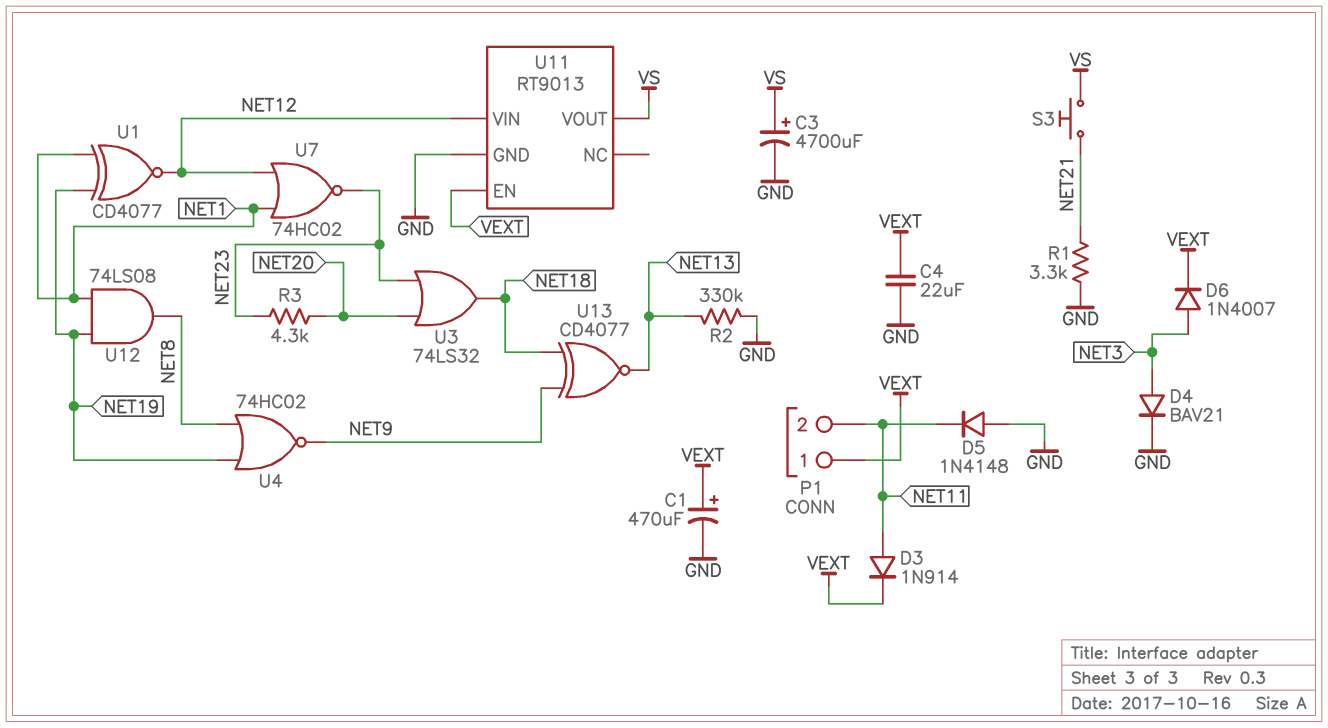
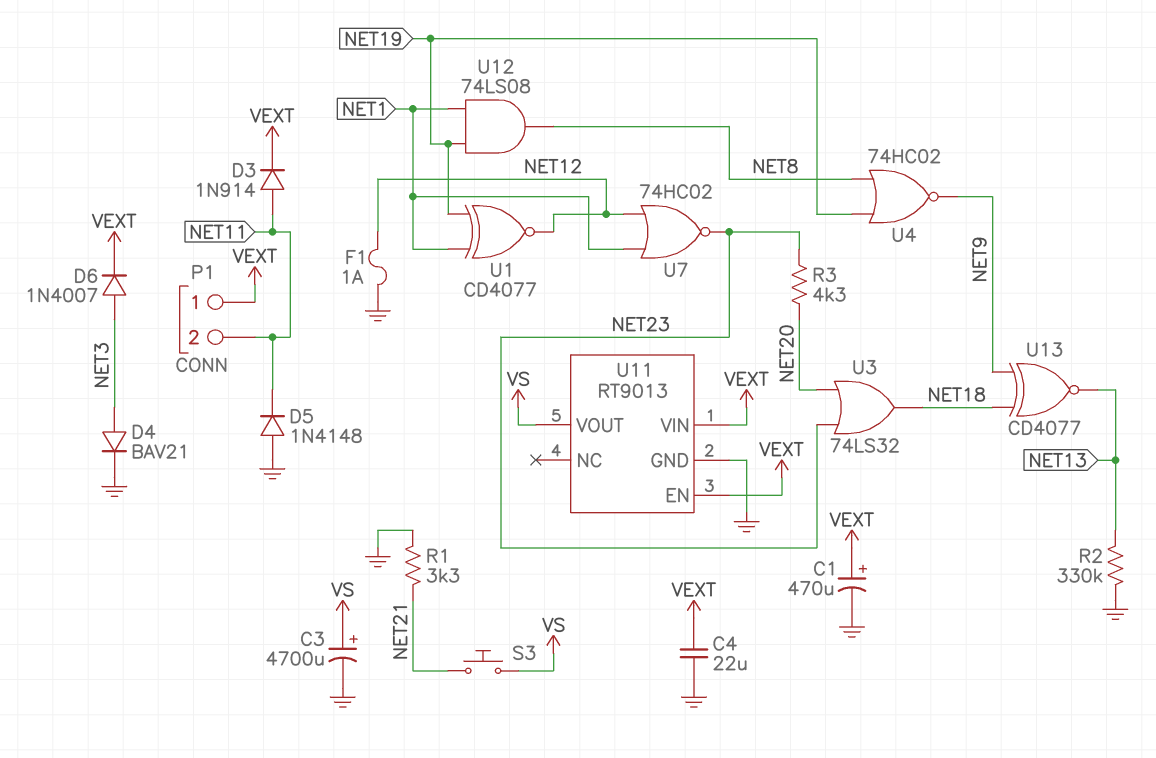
F1: none -> 1A (GND, NET12)
U11 pin VIN: NET12 -> VEXT

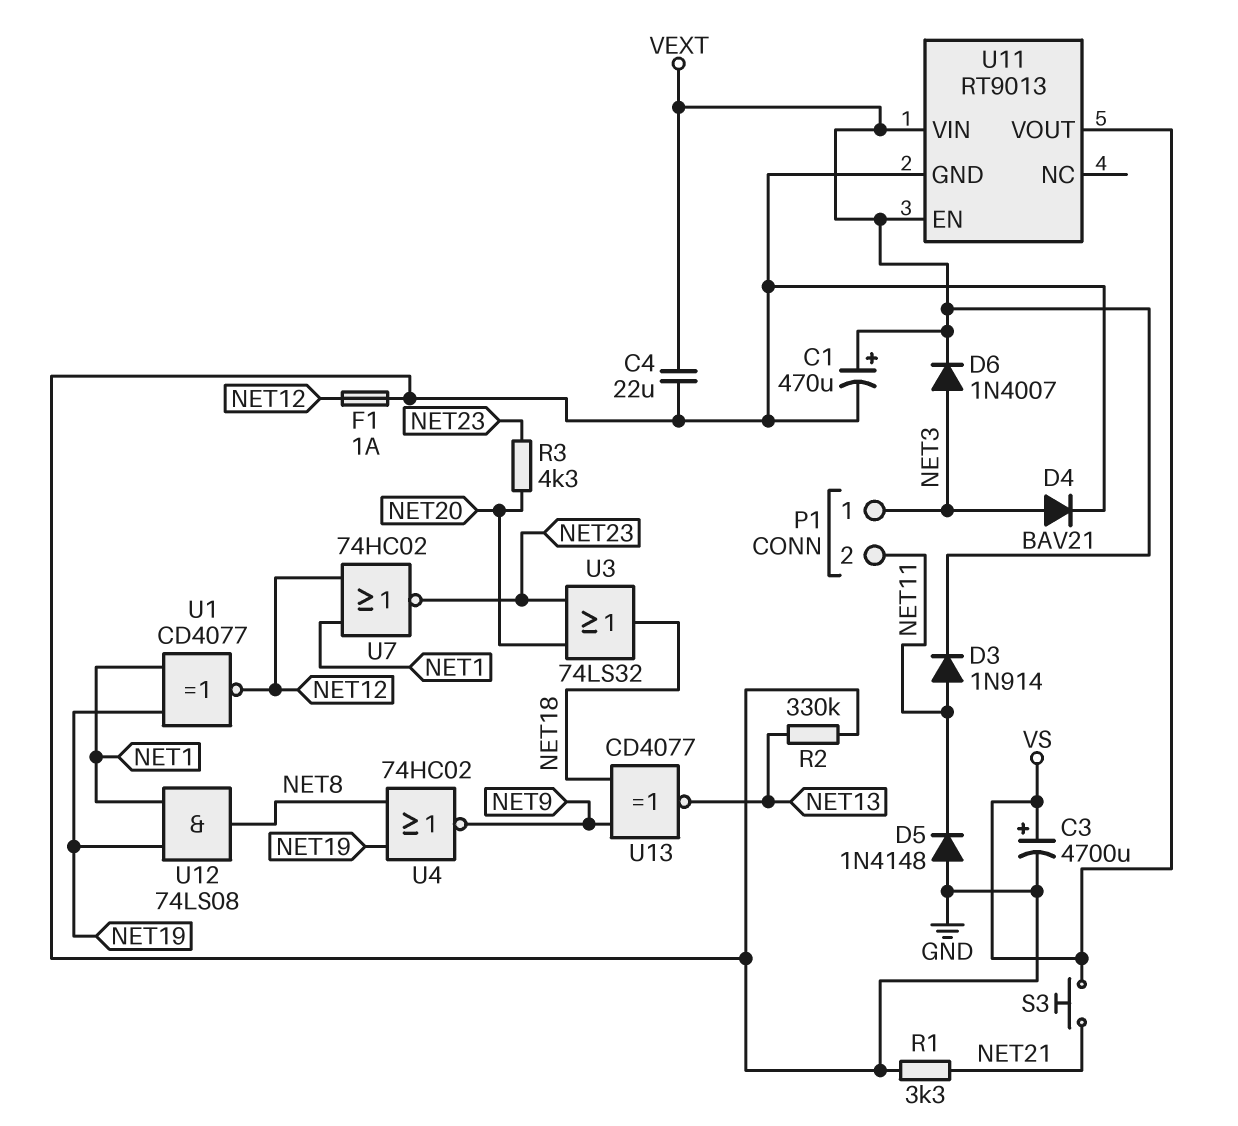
P1 pin 1: VEXT -> NET3

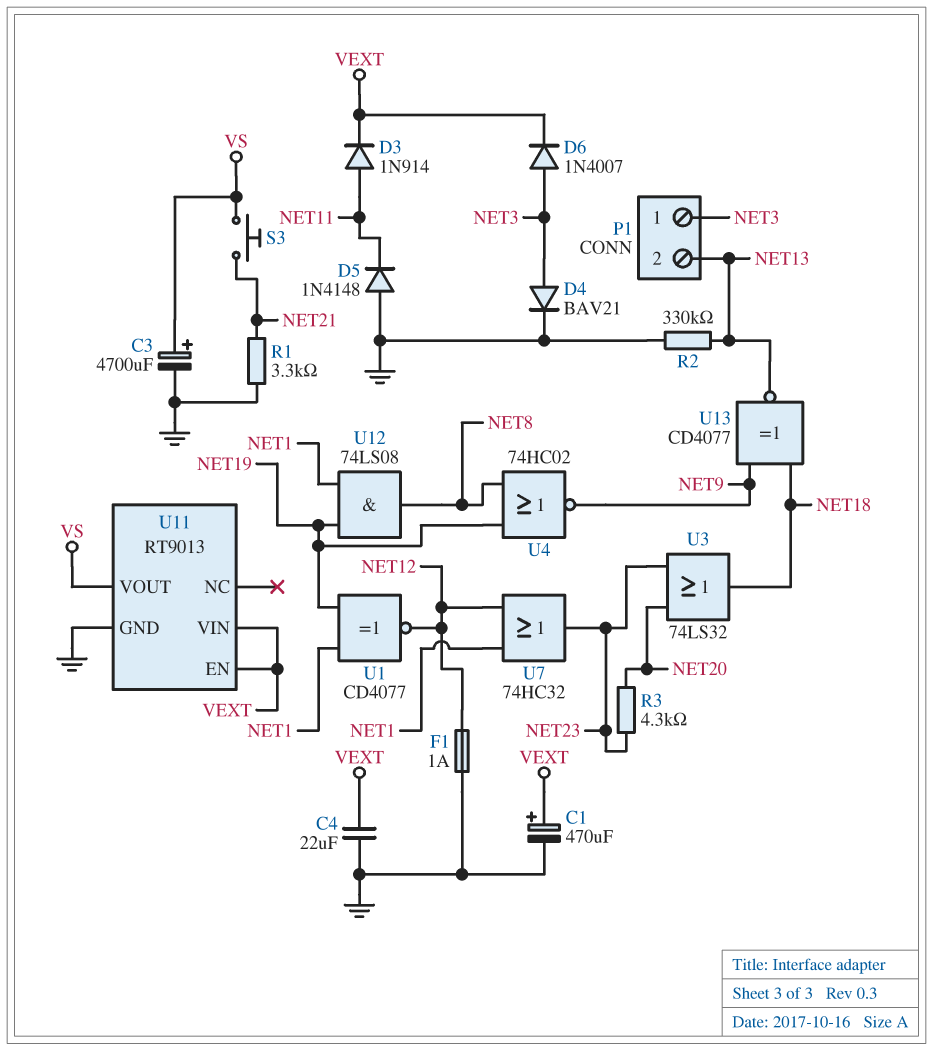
P1 pin 2: NET11 -> NET13
U7: NOR 74HC02 (in NET1, in NET12, out NET23) -> OR 74HC32 (in NET1, in NET12, out NET23)

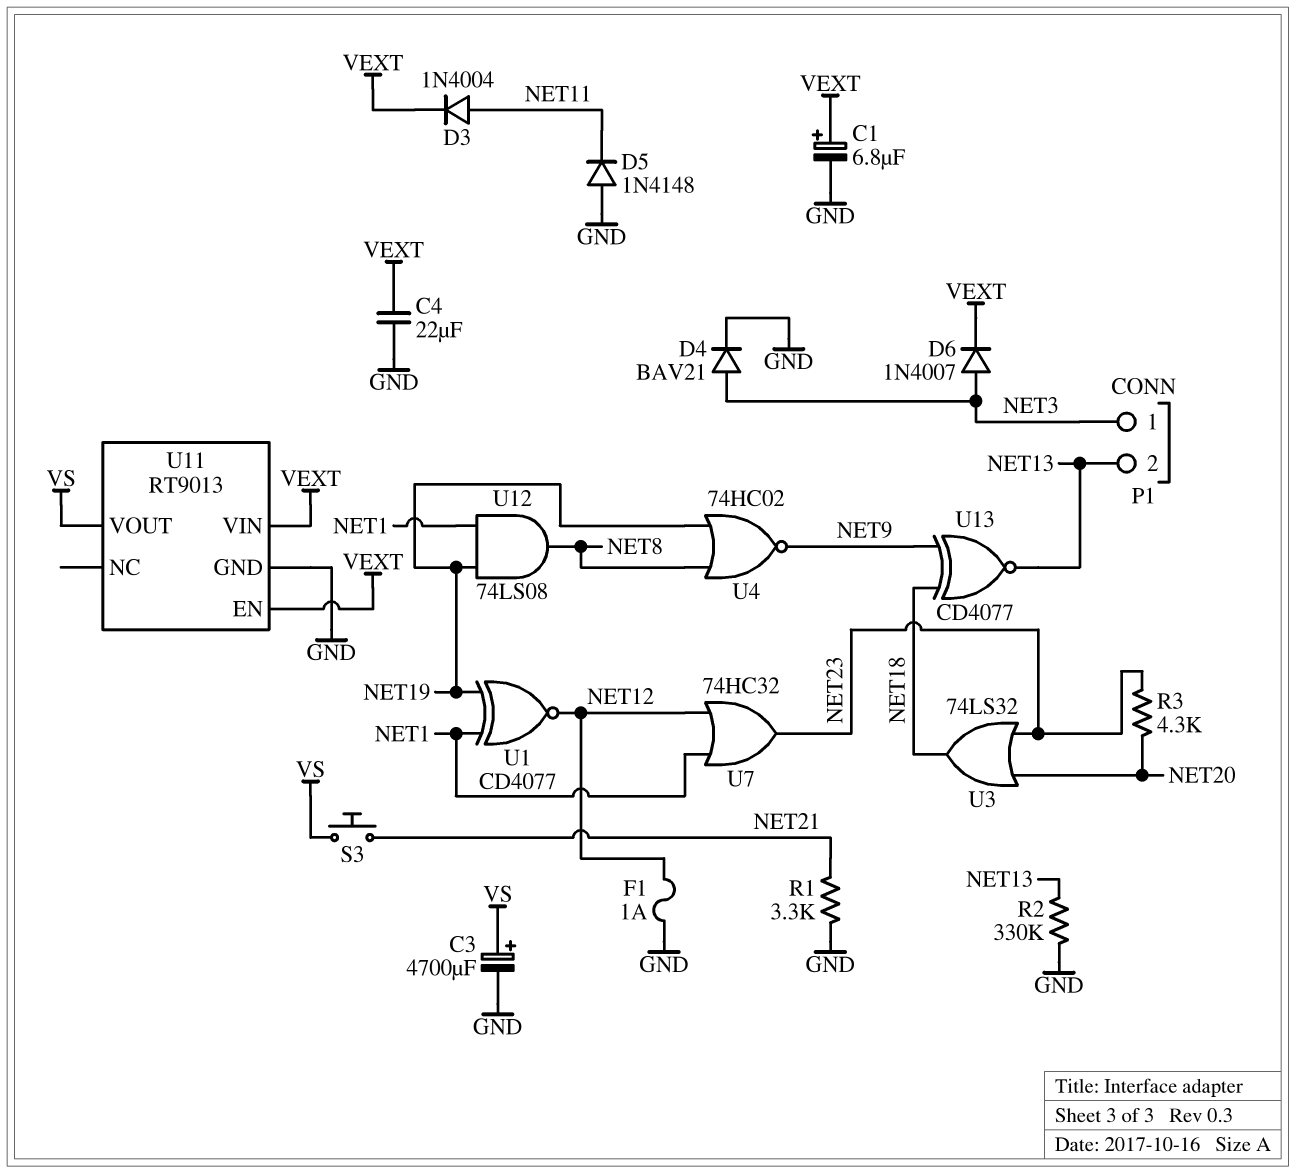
C1: 470uF (plus VEXT, minus GND) -> 6.8uF (plus VEXT, minus GND)
D3: diode 1N914 (A NET11, K VEXT) -> diode 1N4004 (A NET11, K VEXT)

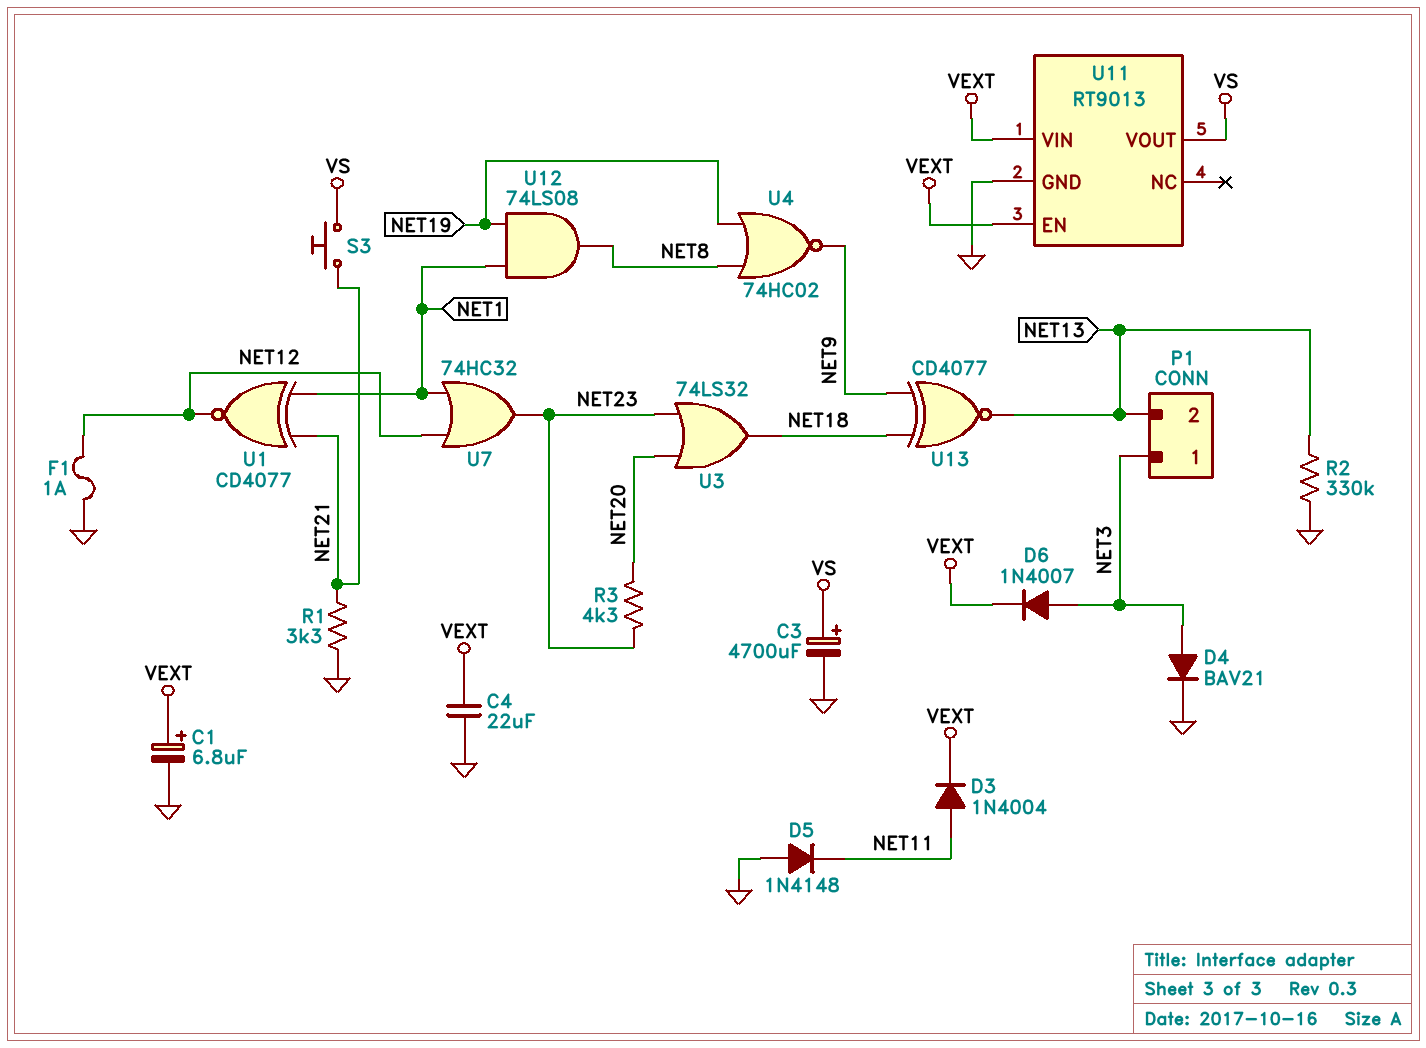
U1: XNOR CD4077 (in NET1, in NET19, out NET12) -> XNOR CD4077 (in NET1, in NET21, out NET12)

